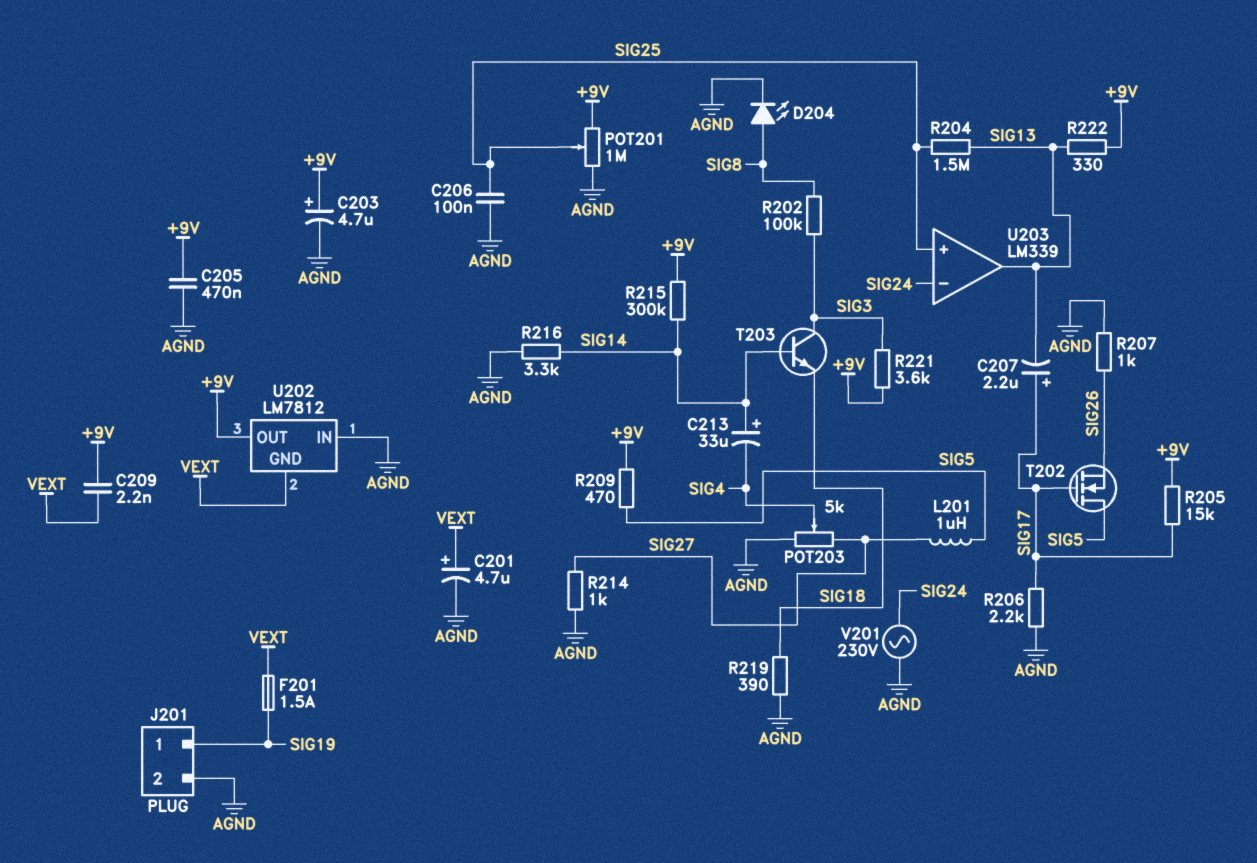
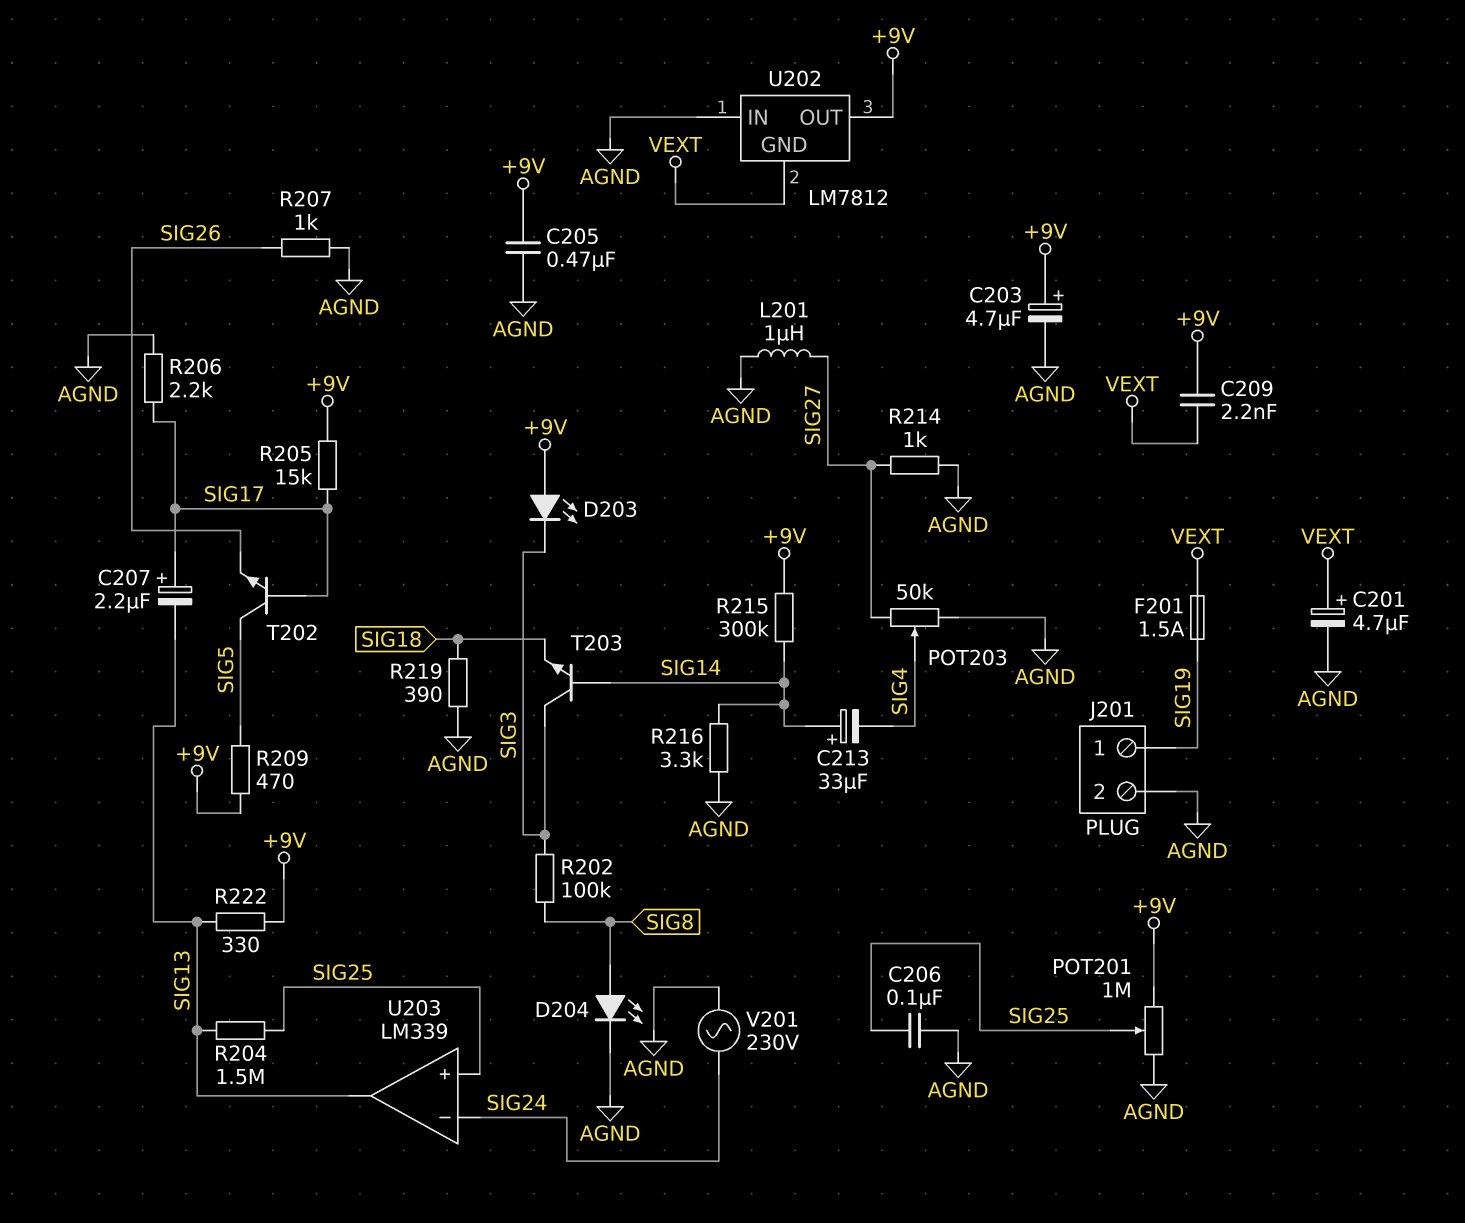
D203: none -> LED (A +9V, K SIG3)
L201: 1uH (SIG5, SIG27) -> 1uH (AGND, SIG27)
POT203: 5k (AGND, SIG27, wiper SIG4) -> 50k (AGND, SIG27, wiper SIG4)
R221: 3.6k (+9V, SIG3) -> none
T202: NMOS (G SIG17, D SIG5, S SIG26) -> NPN (B SIG17, C SIG5, E SIG26)

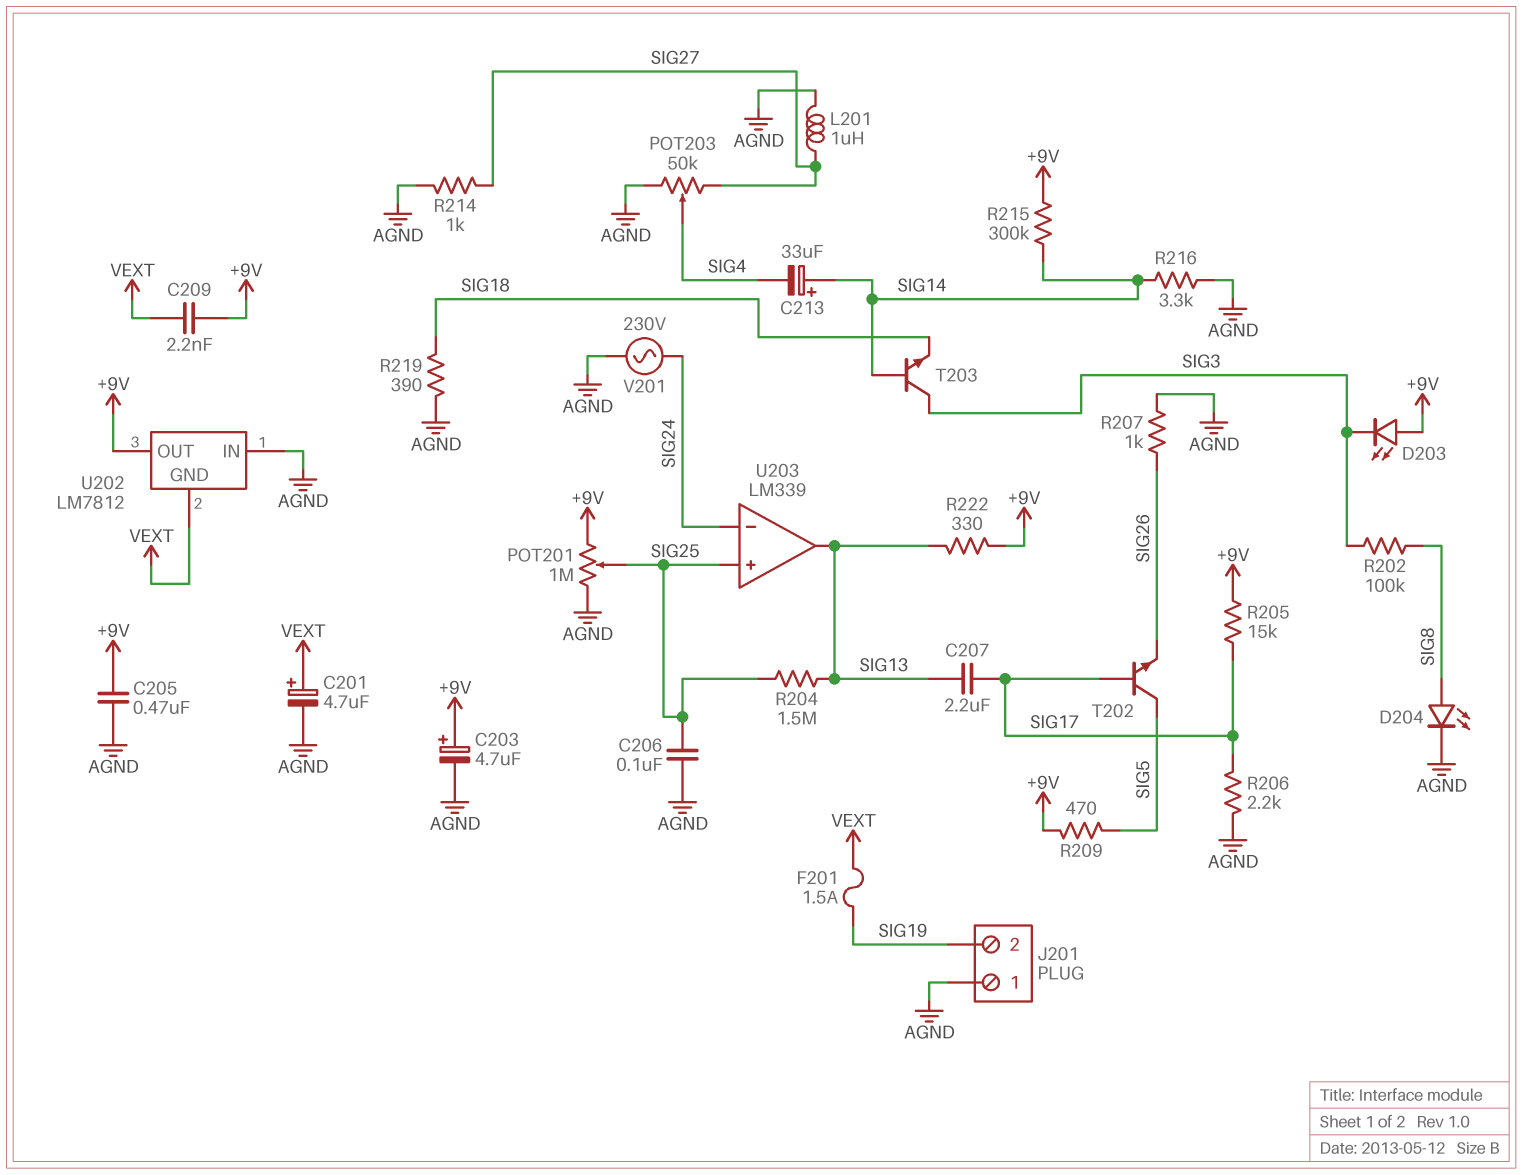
C207: 2.2uF (plus SIG17, minus SIG13) -> 2.2uF (SIG13, SIG17)
J201 pin 1: SIG19 -> AGND
J201 pin 2: AGND -> SIG19

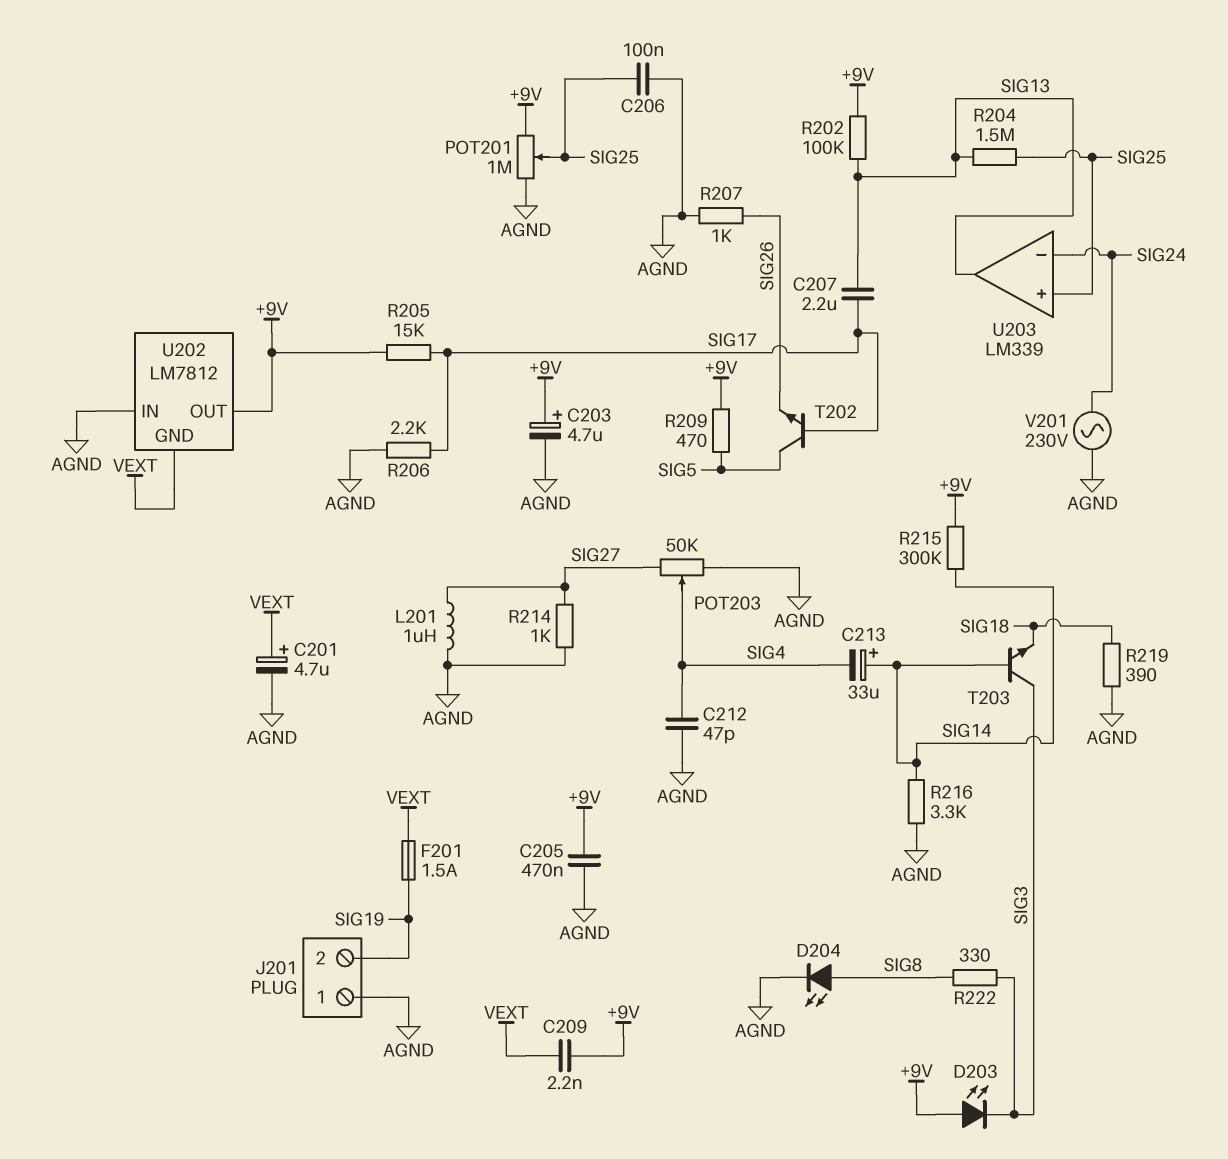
C212: none -> 47pF (AGND, SIG4)
R202: 100k (SIG3, SIG8) -> 100k (+9V, SIG13)
R222: 330 (+9V, SIG13) -> 330 (SIG3, SIG8)

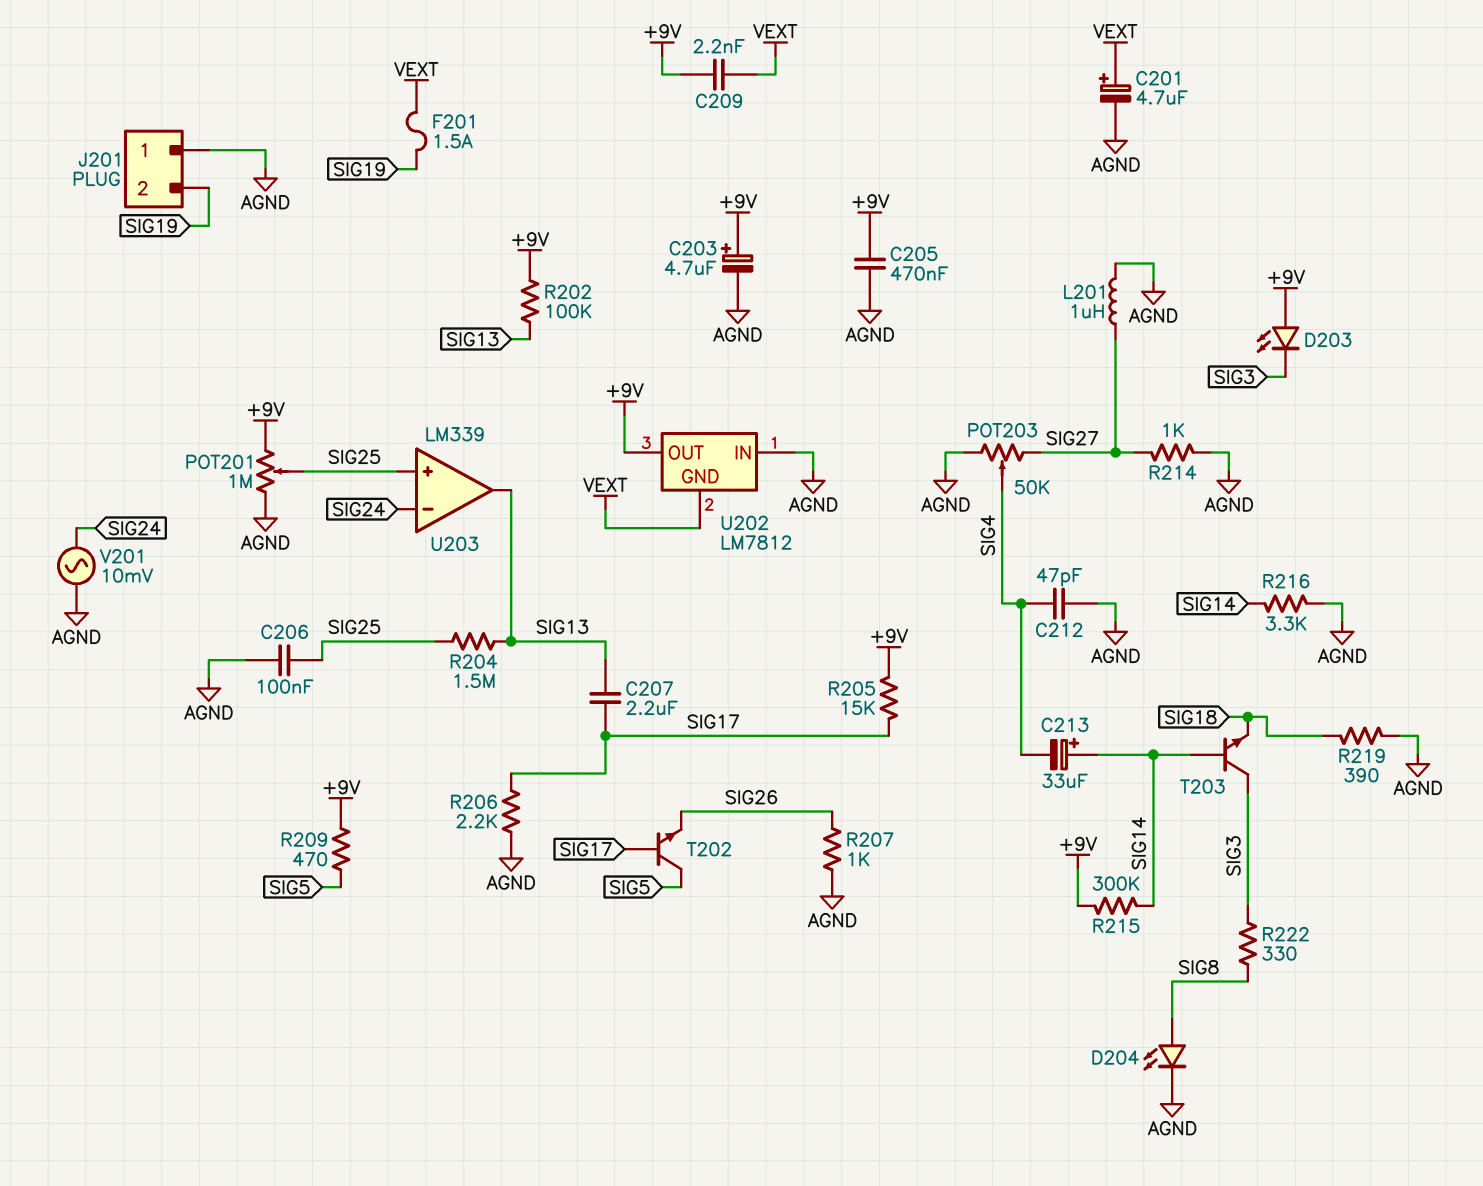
V201: AC 230V (AGND, SIG24) -> AC 10mV (AGND, SIG24)

